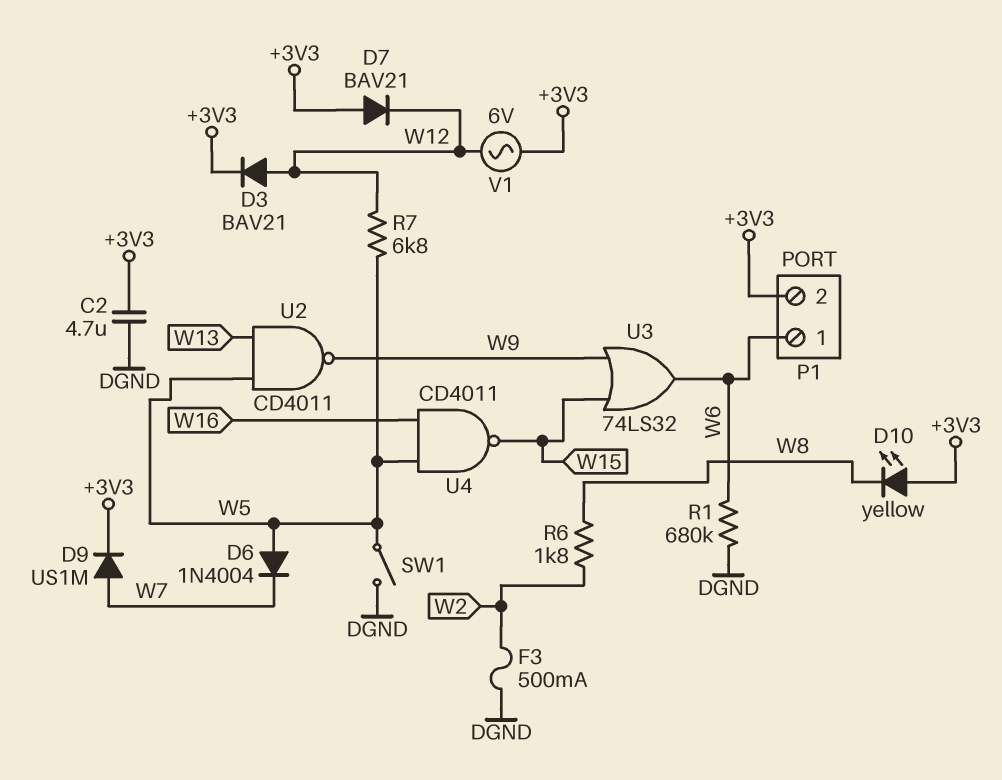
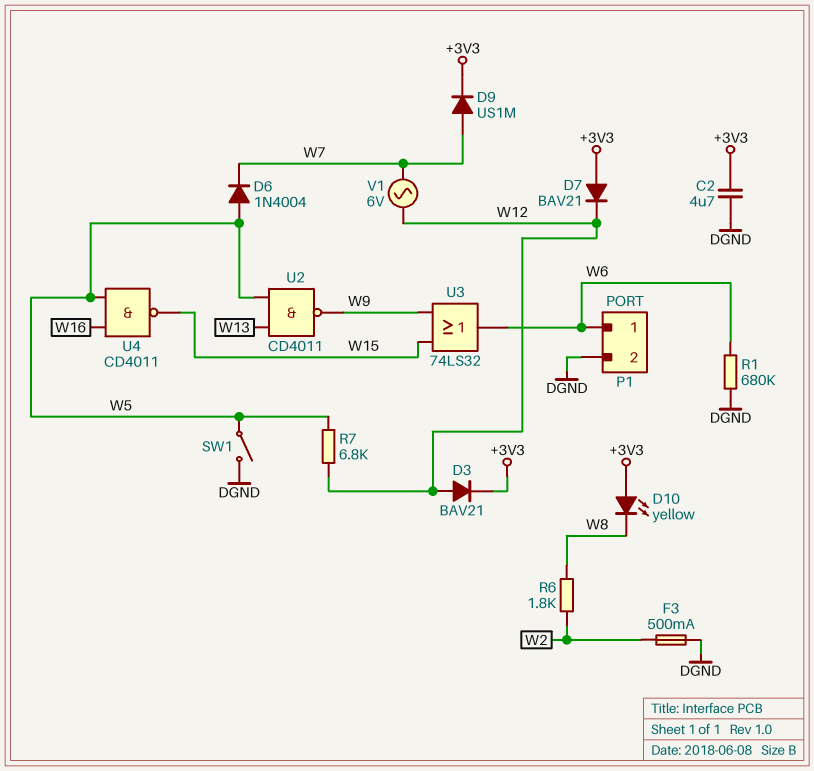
P1 pin 2: +3V3 -> DGND
V1: AC 6V (+3V3, W12) -> AC 6V (W7, W12)

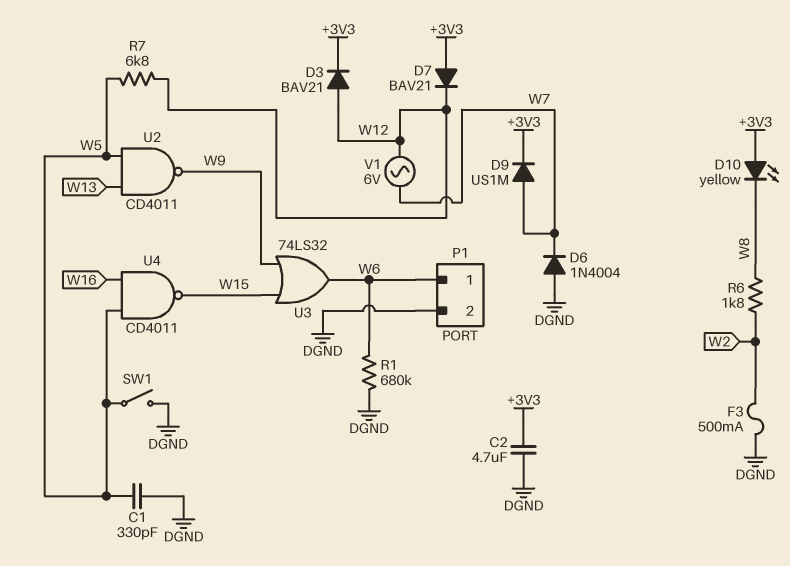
C1: none -> 330pF (DGND, W5)
D6: diode 1N4004 (A W5, K W7) -> diode 1N4004 (A DGND, K W7)

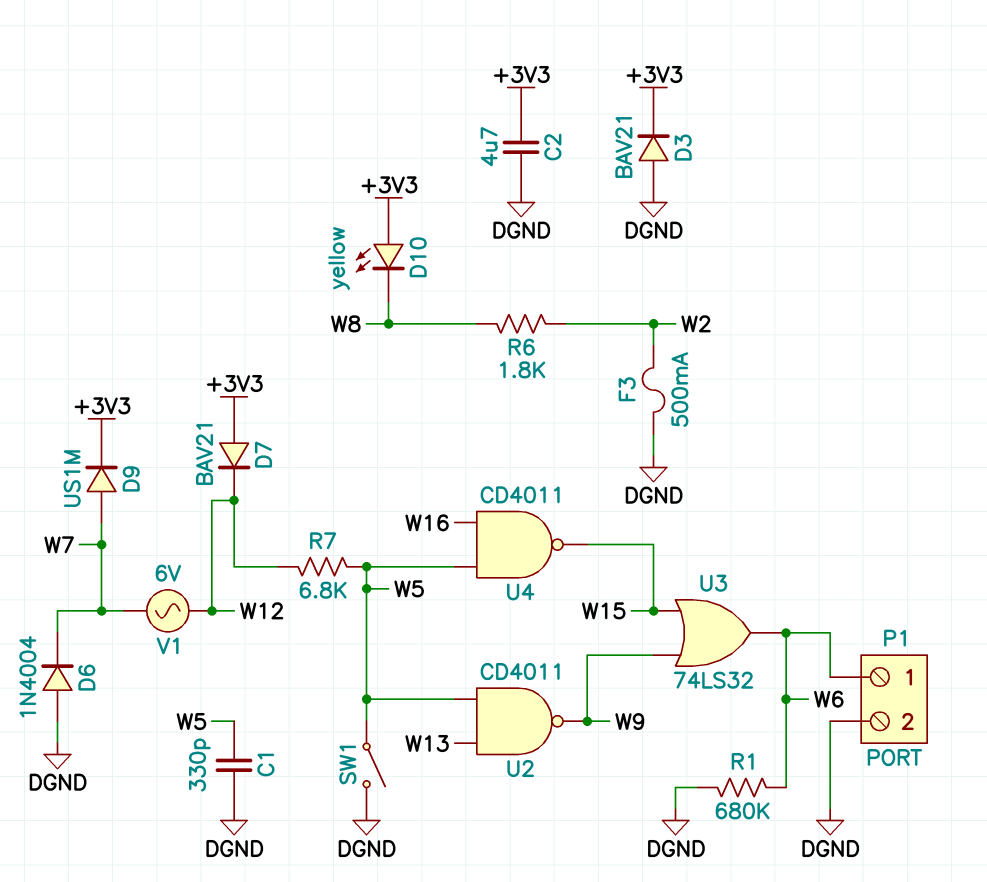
D3: diode BAV21 (A W12, K +3V3) -> diode BAV21 (A DGND, K +3V3)

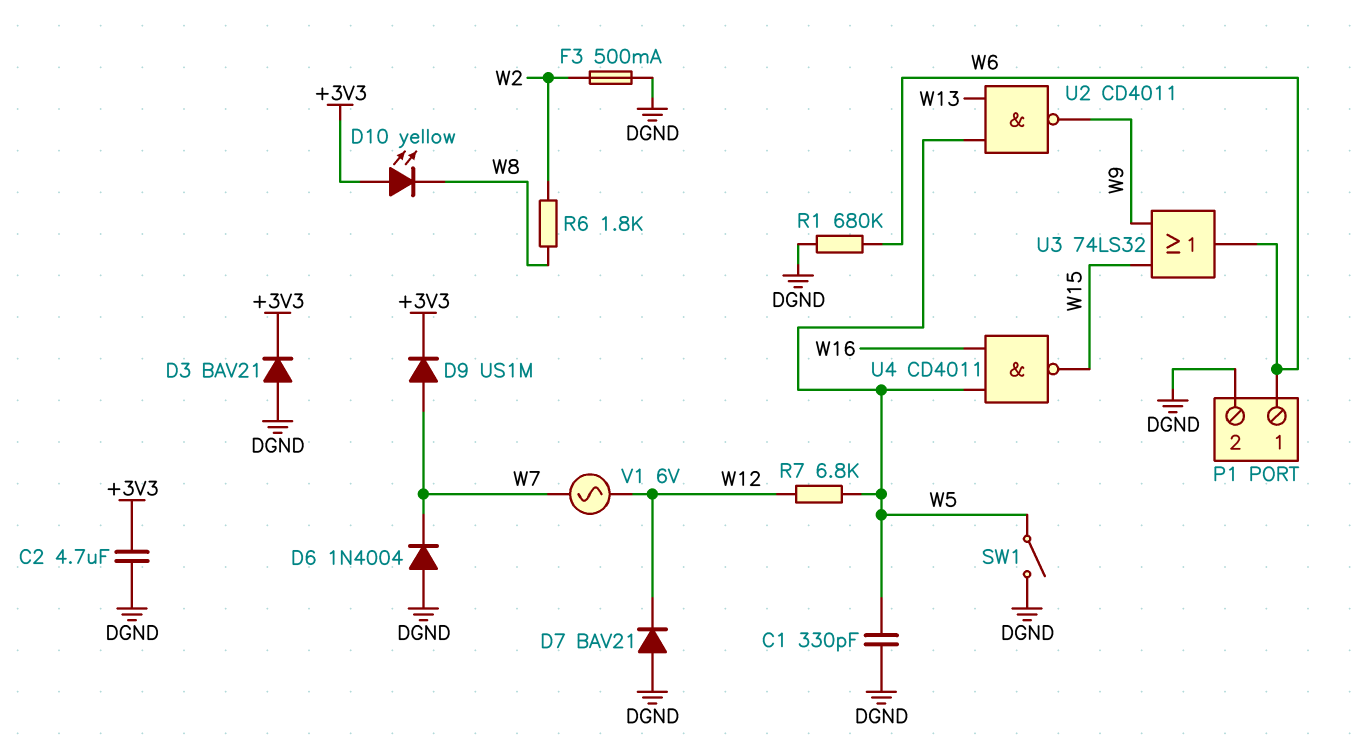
D7: diode BAV21 (A +3V3, K W12) -> diode BAV21 (A DGND, K W12)

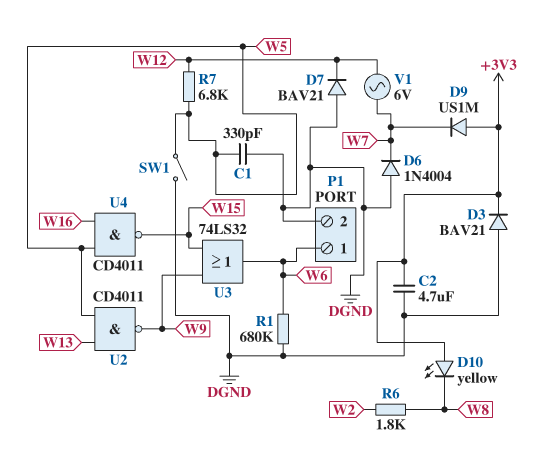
D9: diode US1M (A W7, K +3V3) -> diode US1M (A +3V3, K W7)
F3: 500mA (DGND, W2) -> none

